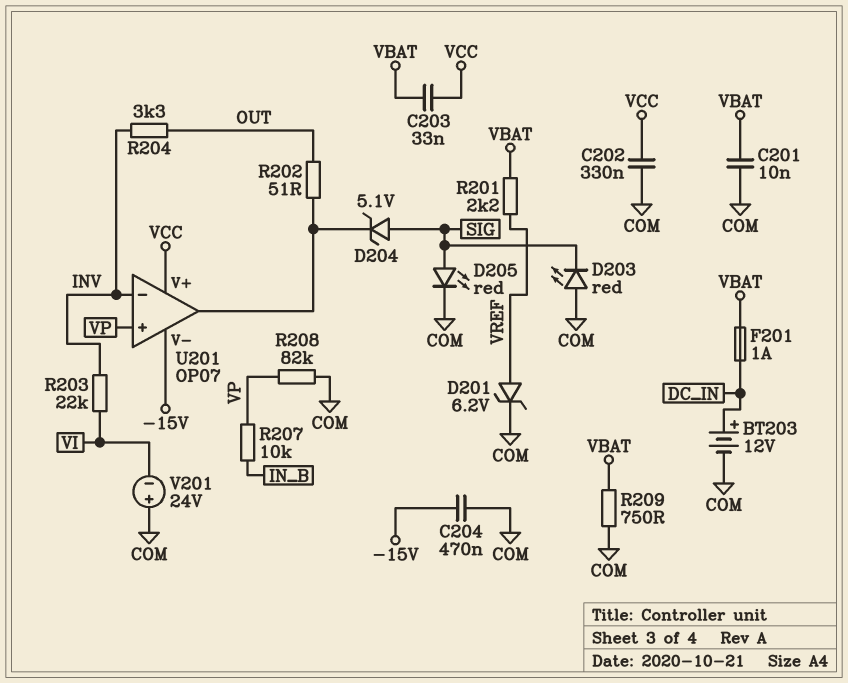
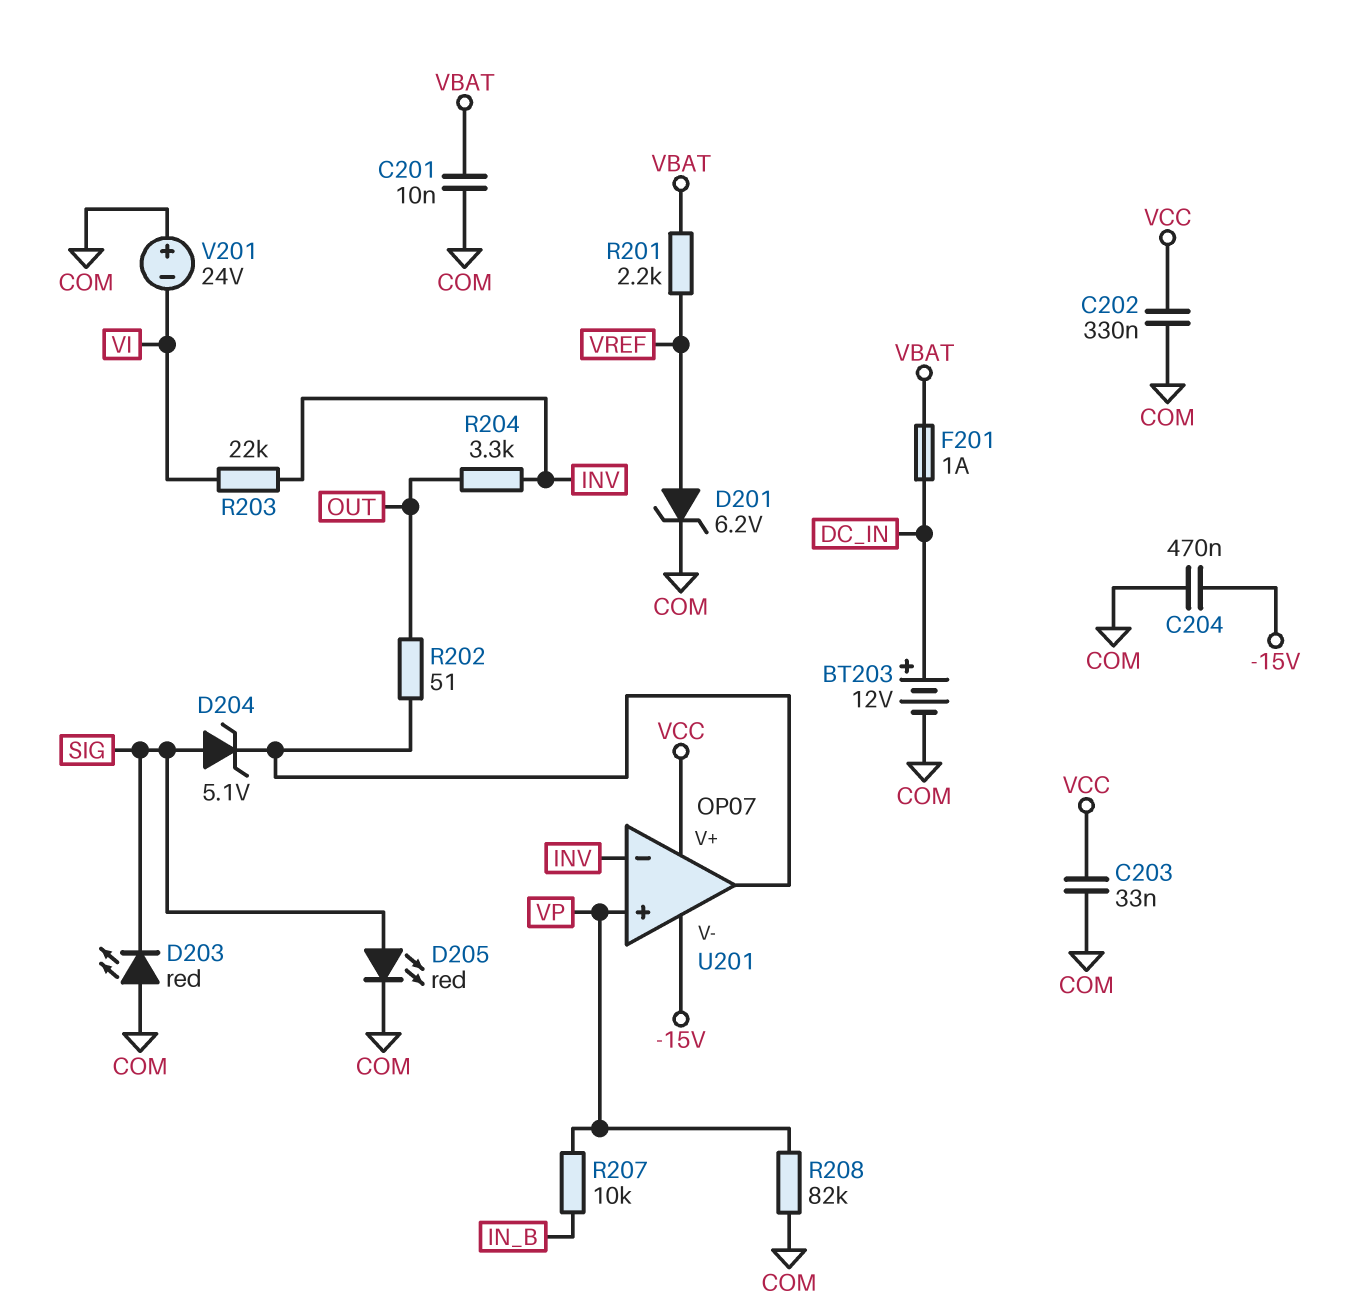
C203: 33nF (VBAT, VCC) -> 33nF (COM, VCC)
R209: 750 (COM, VBAT) -> none

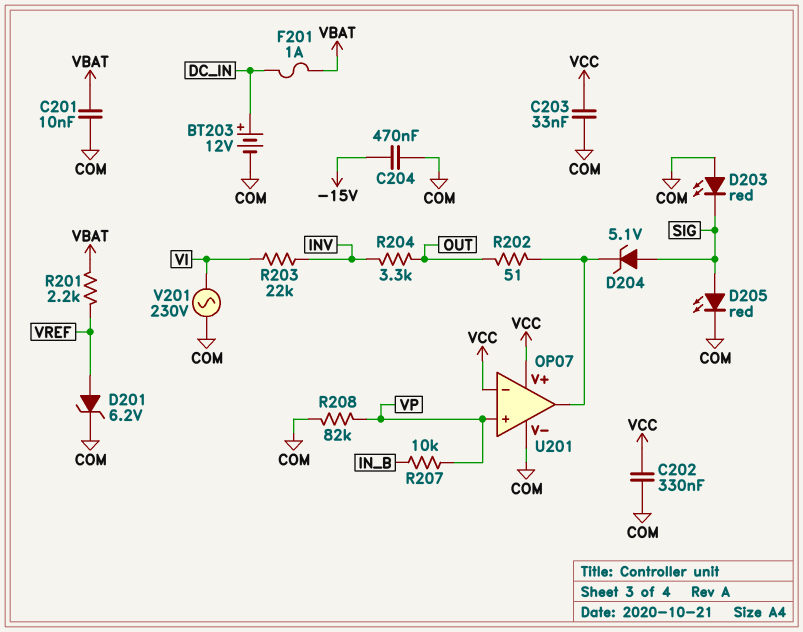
U201 pin V-: -15V -> COM
U201 pin in-: INV -> VCC
V201: 24V (plus COM, minus VI) -> AC 230V (COM, VI)

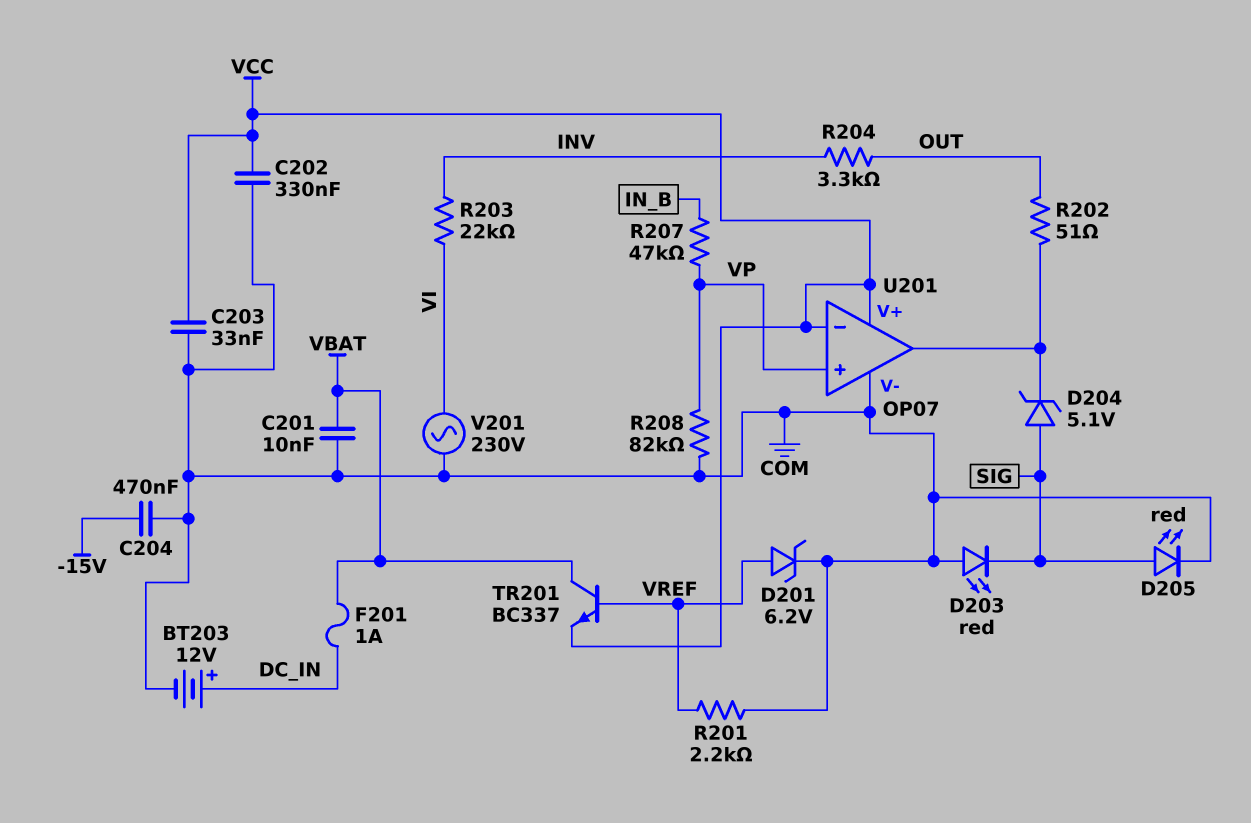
R201: 2.2k (VBAT, VREF) -> 2.2k (COM, VREF)
R207: 10k (IN_B, VP) -> 47k (IN_B, VP)
TR201: none -> NPN BC337 (B VREF, C VBAT, E VCC)

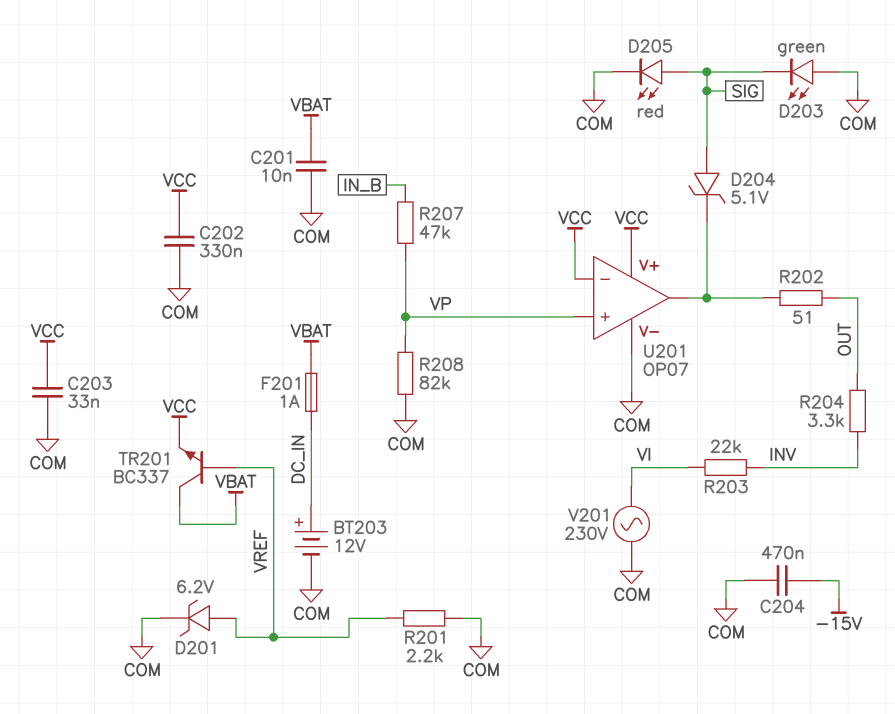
D203: LED red (A COM, K SIG) -> LED green (A COM, K SIG)

